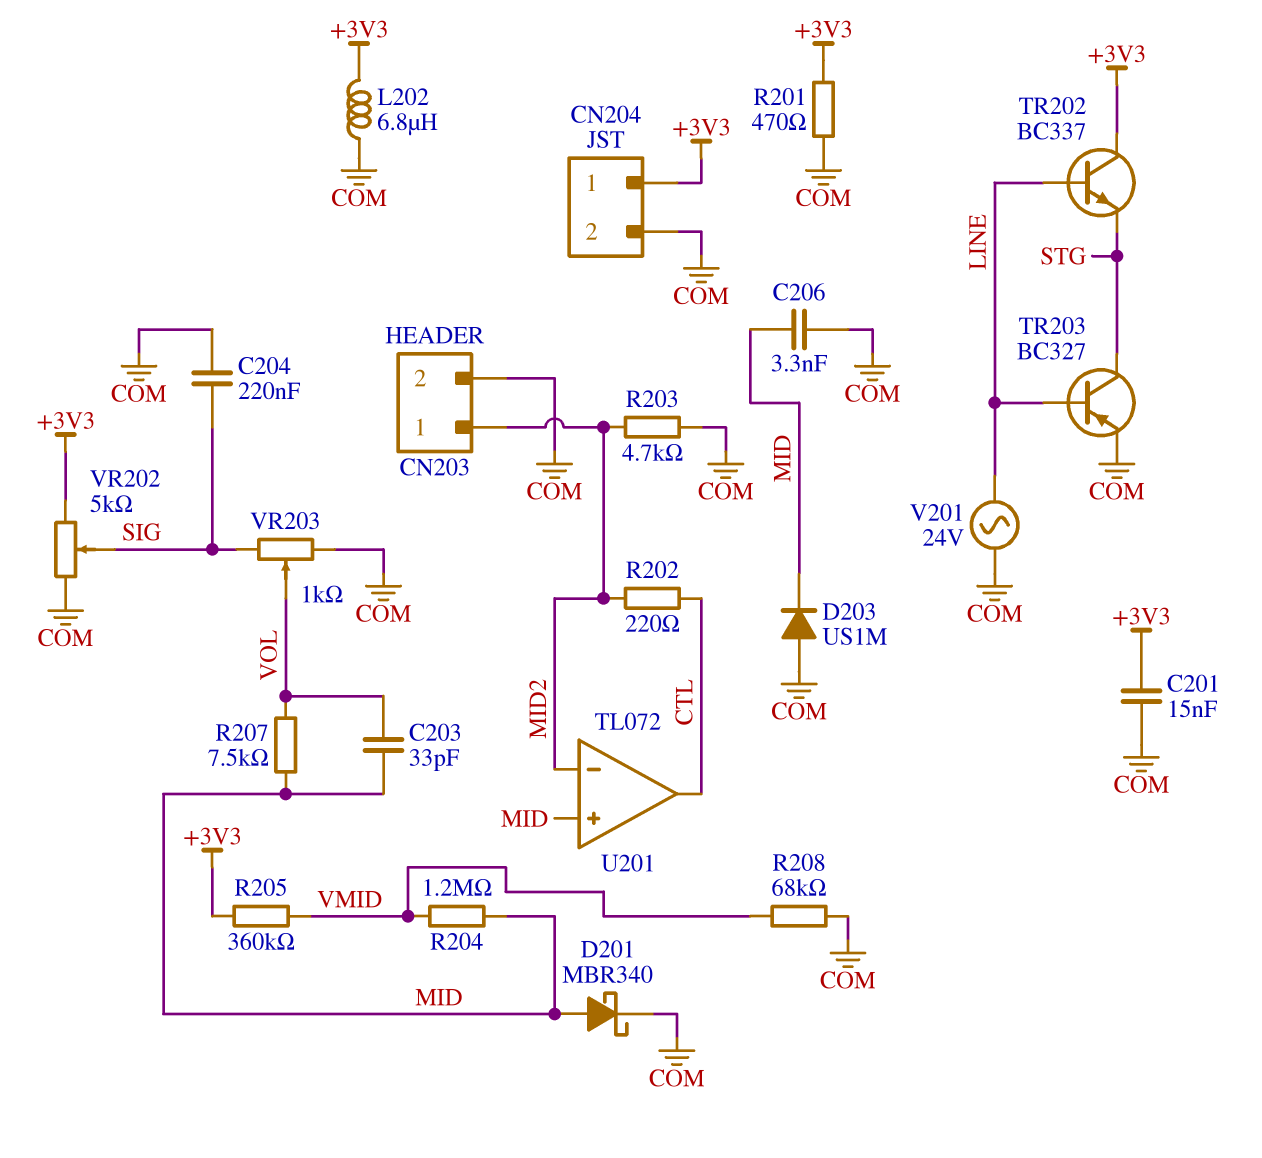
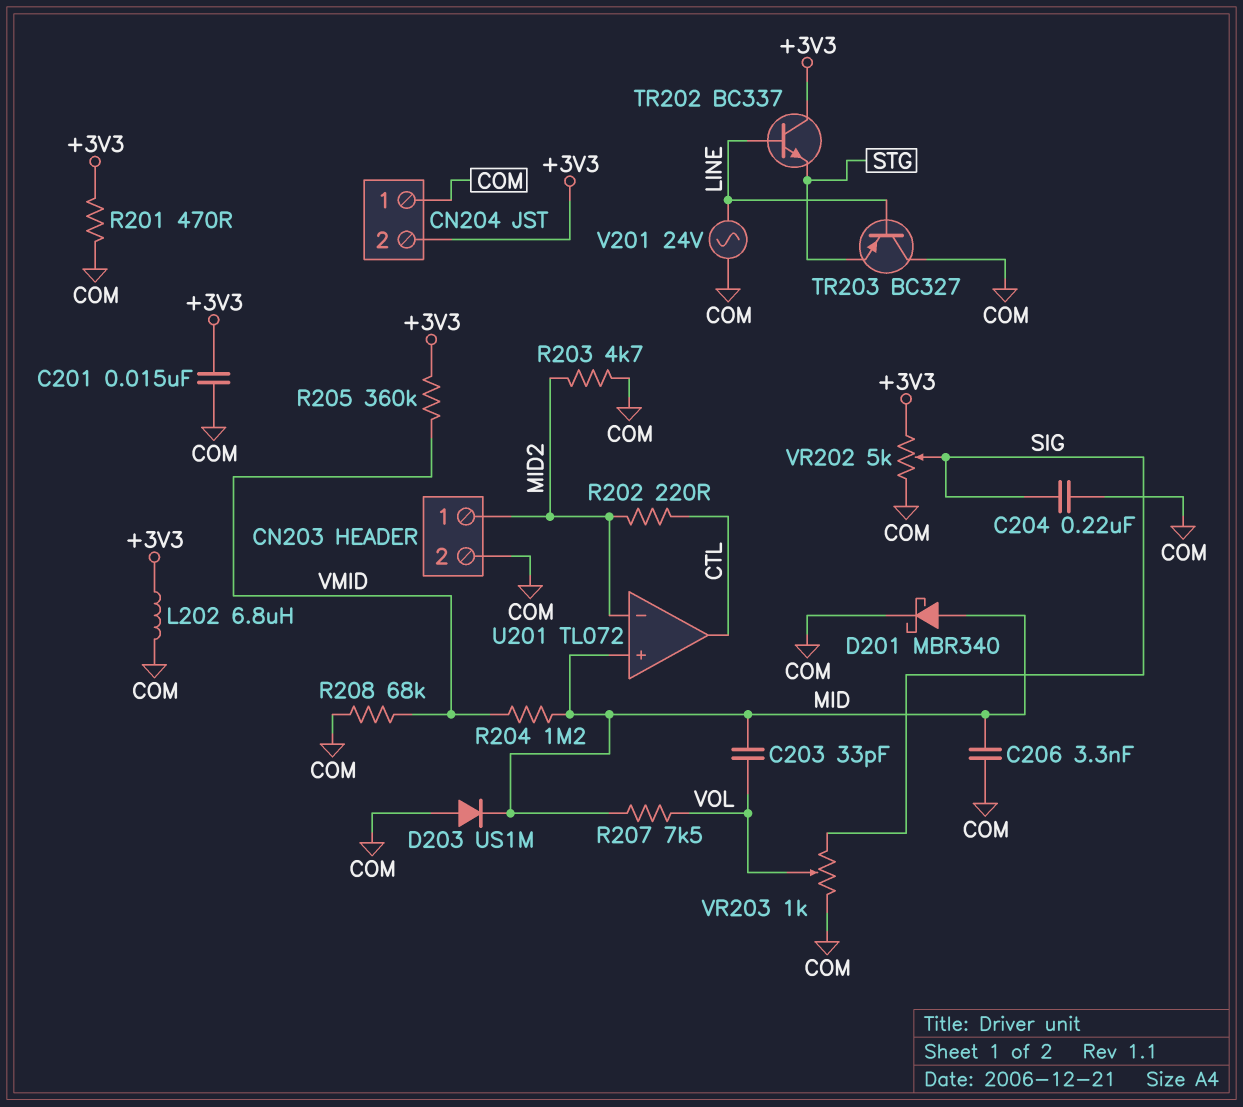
CN204 pin 1: +3V3 -> COM
CN204 pin 2: COM -> +3V3
TR203: PNP BC327 (B LINE, C STG, E COM) -> PNP BC327 (B LINE, C COM, E STG)

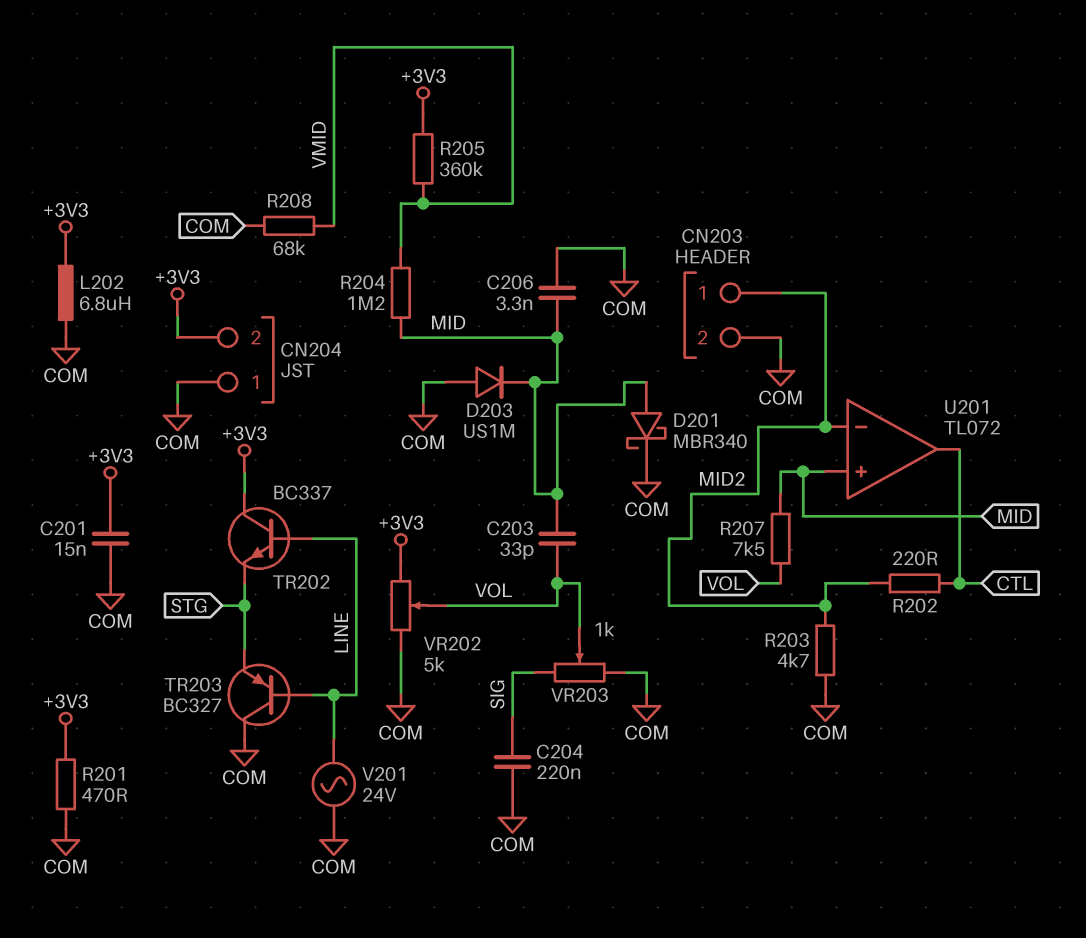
VR202: 5k (+3V3, COM, wiper SIG) -> 5k (+3V3, COM, wiper VOL)

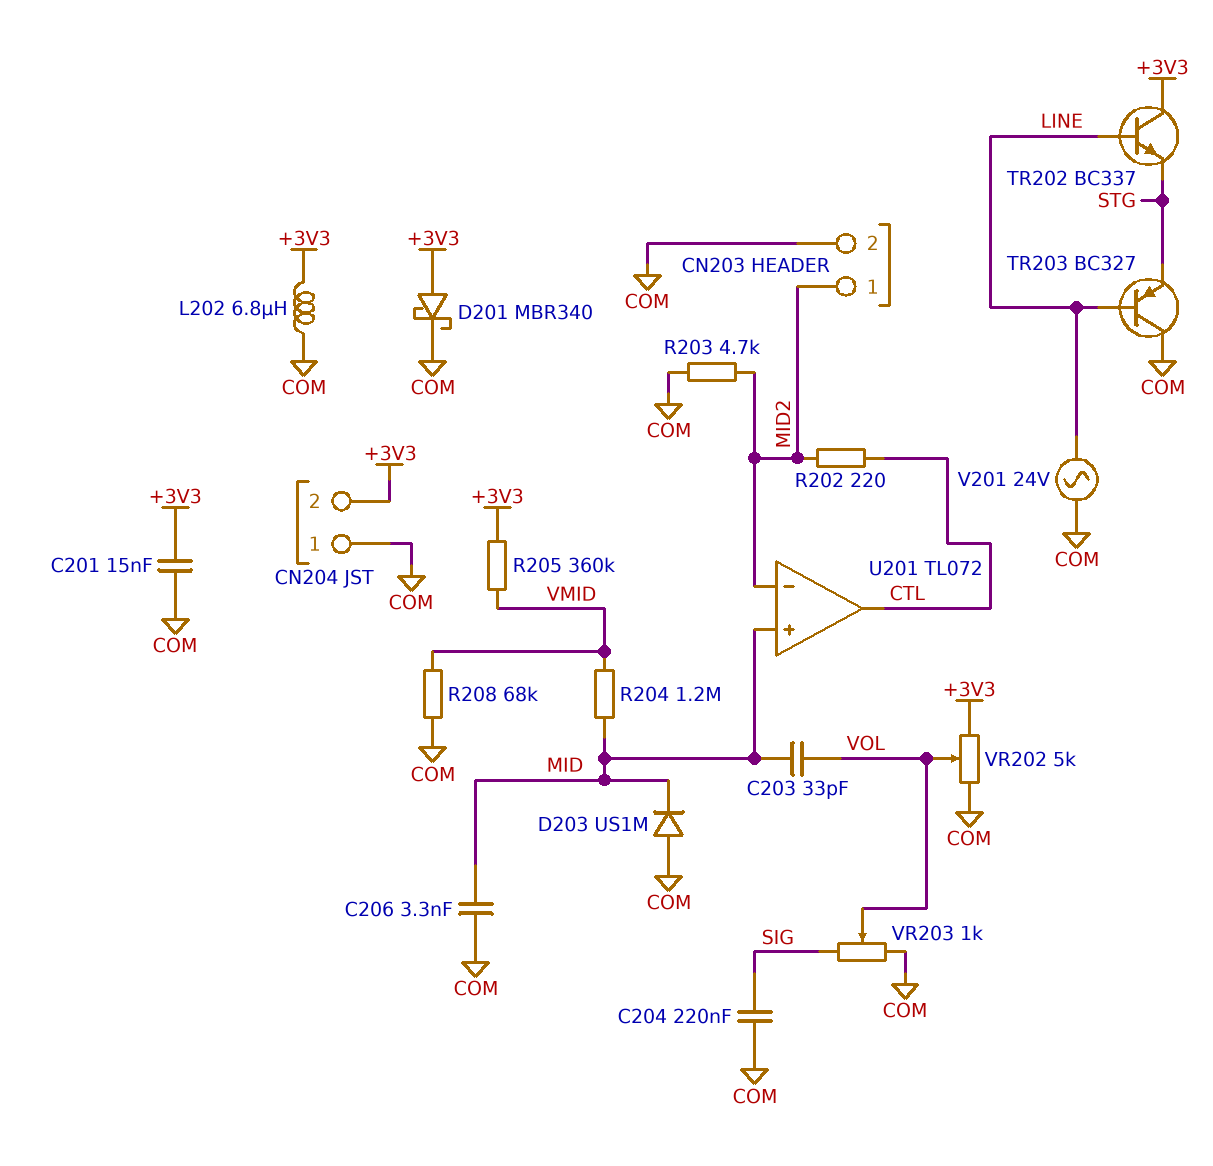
D201: schottky MBR340 (A MID, K COM) -> schottky MBR340 (A +3V3, K COM)
R201: 470 (+3V3, COM) -> none
R207: 7.5k (MID, VOL) -> none

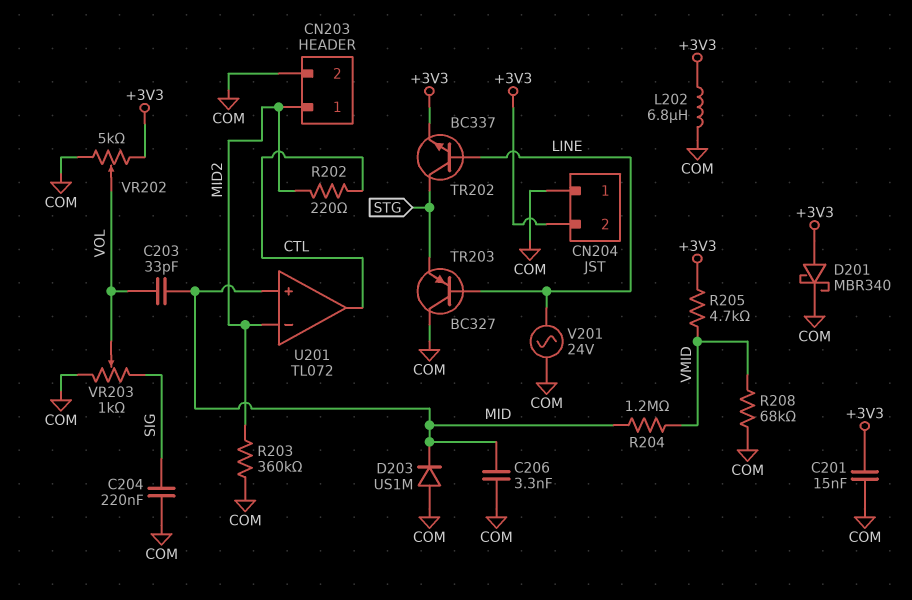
R203: 4.7k (COM, MID2) -> 360k (COM, MID2)
R205: 360k (+3V3, VMID) -> 4.7k (+3V3, VMID)
TR202: NPN BC337 (B LINE, C +3V3, E STG) -> NPN BC337 (B LINE, C STG, E +3V3)

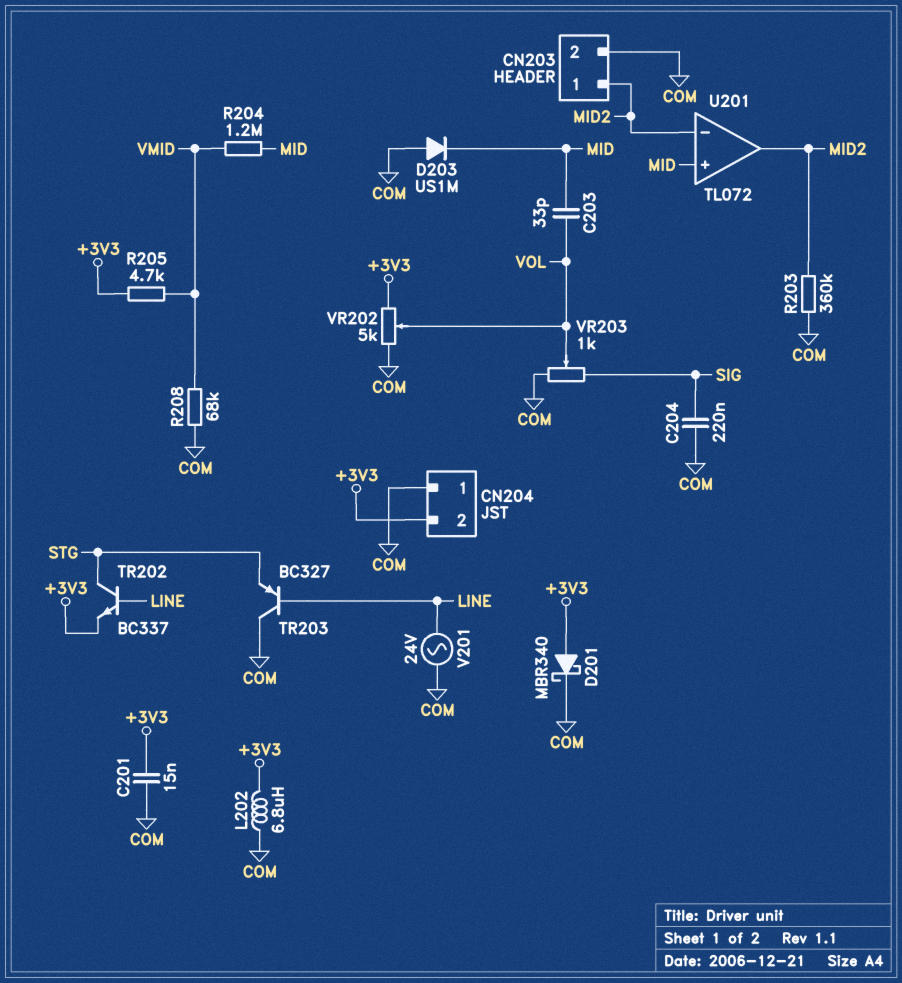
C206: 3.3nF (COM, MID) -> none
R202: 220 (CTL, MID2) -> none
U201 pin out: CTL -> MID2

